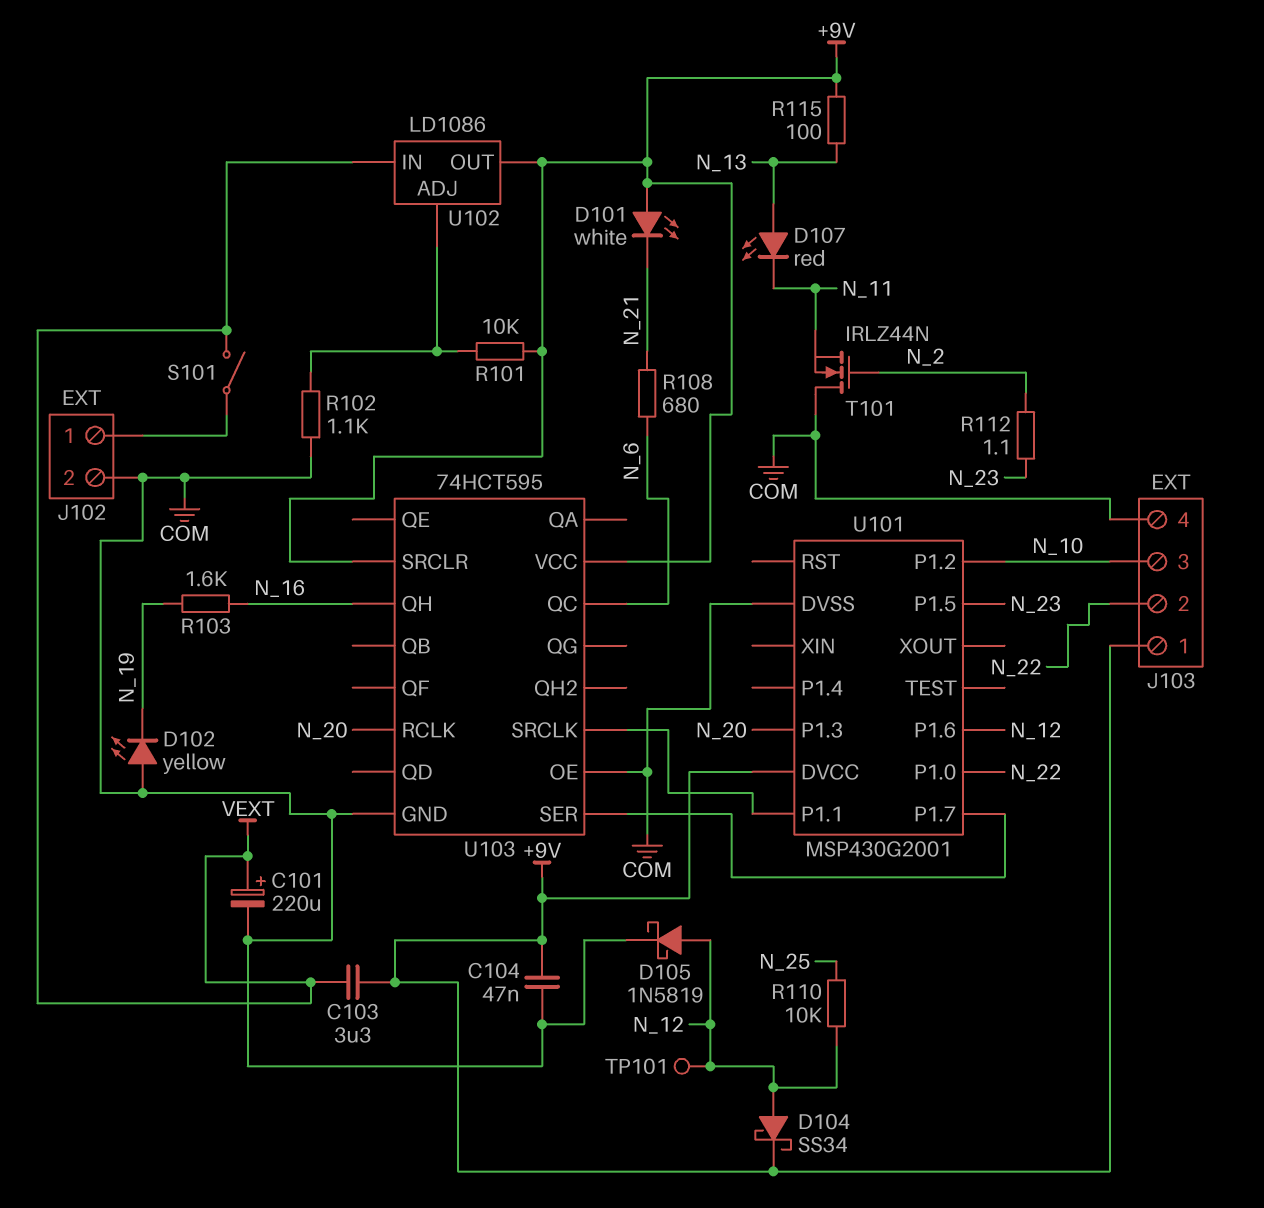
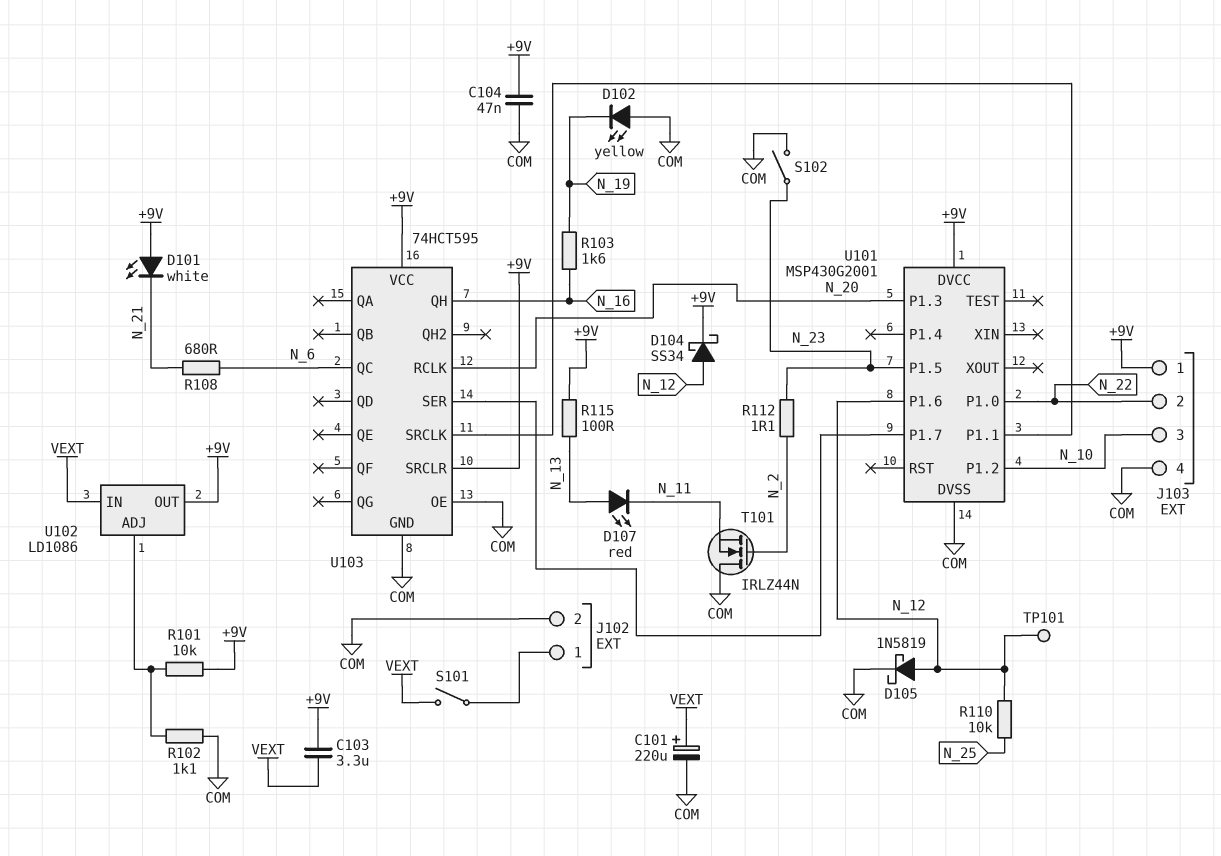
S102: none -> switch (COM, N_23)

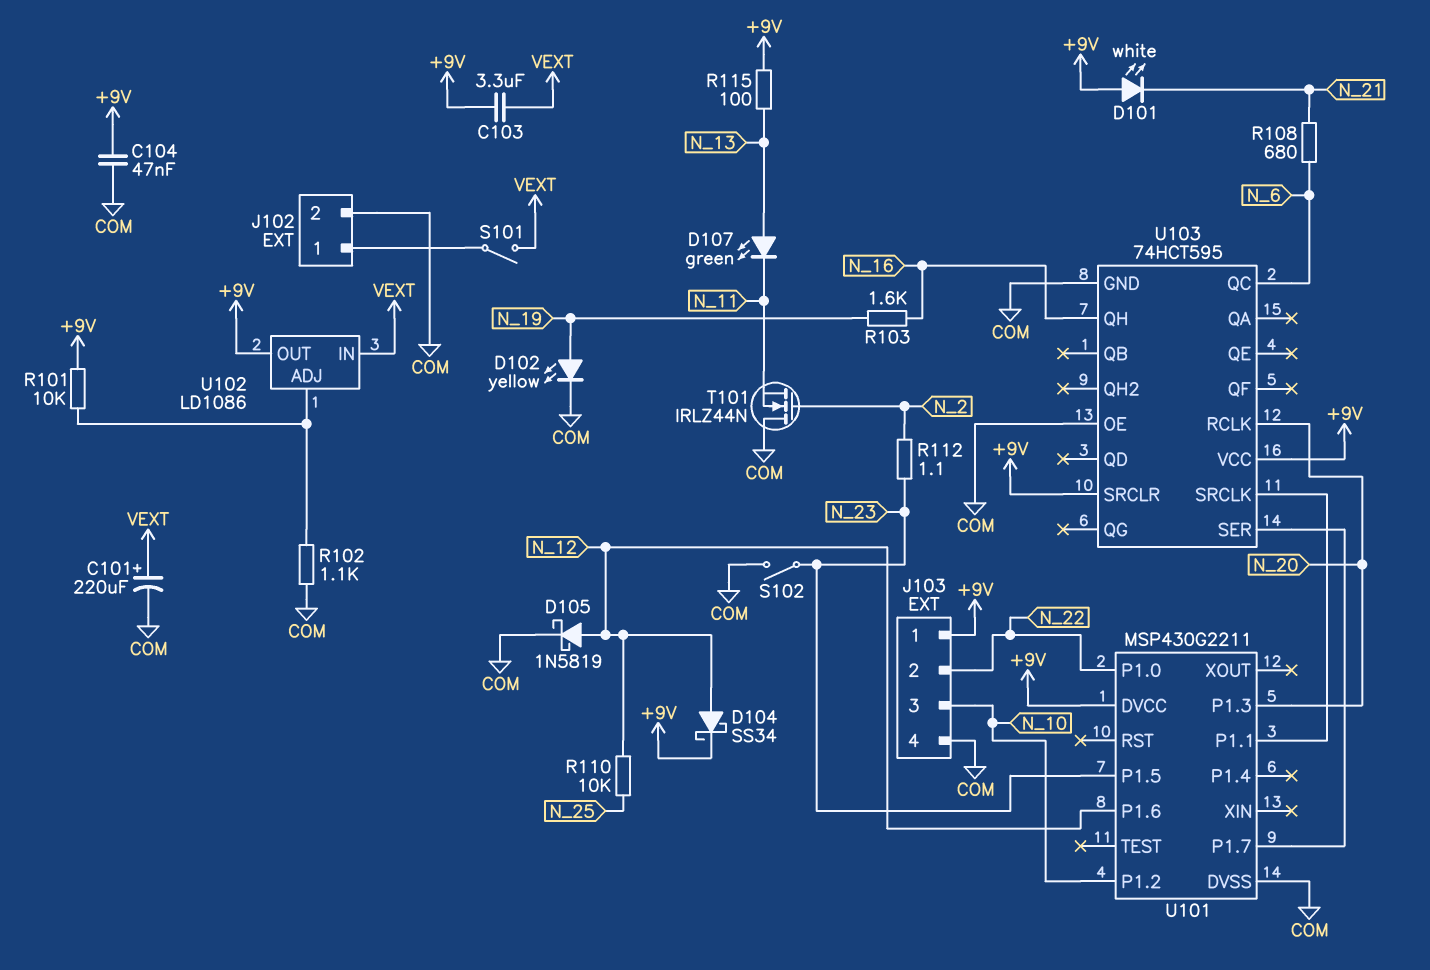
D102: LED yellow (A COM, K N_19) -> LED yellow (A N_19, K COM)
D107: LED red (A N_13, K N_11) -> LED green (A N_13, K N_11)
TP101: test point (N_12) -> none
U101: MSP430G2001 -> MSP430G2211

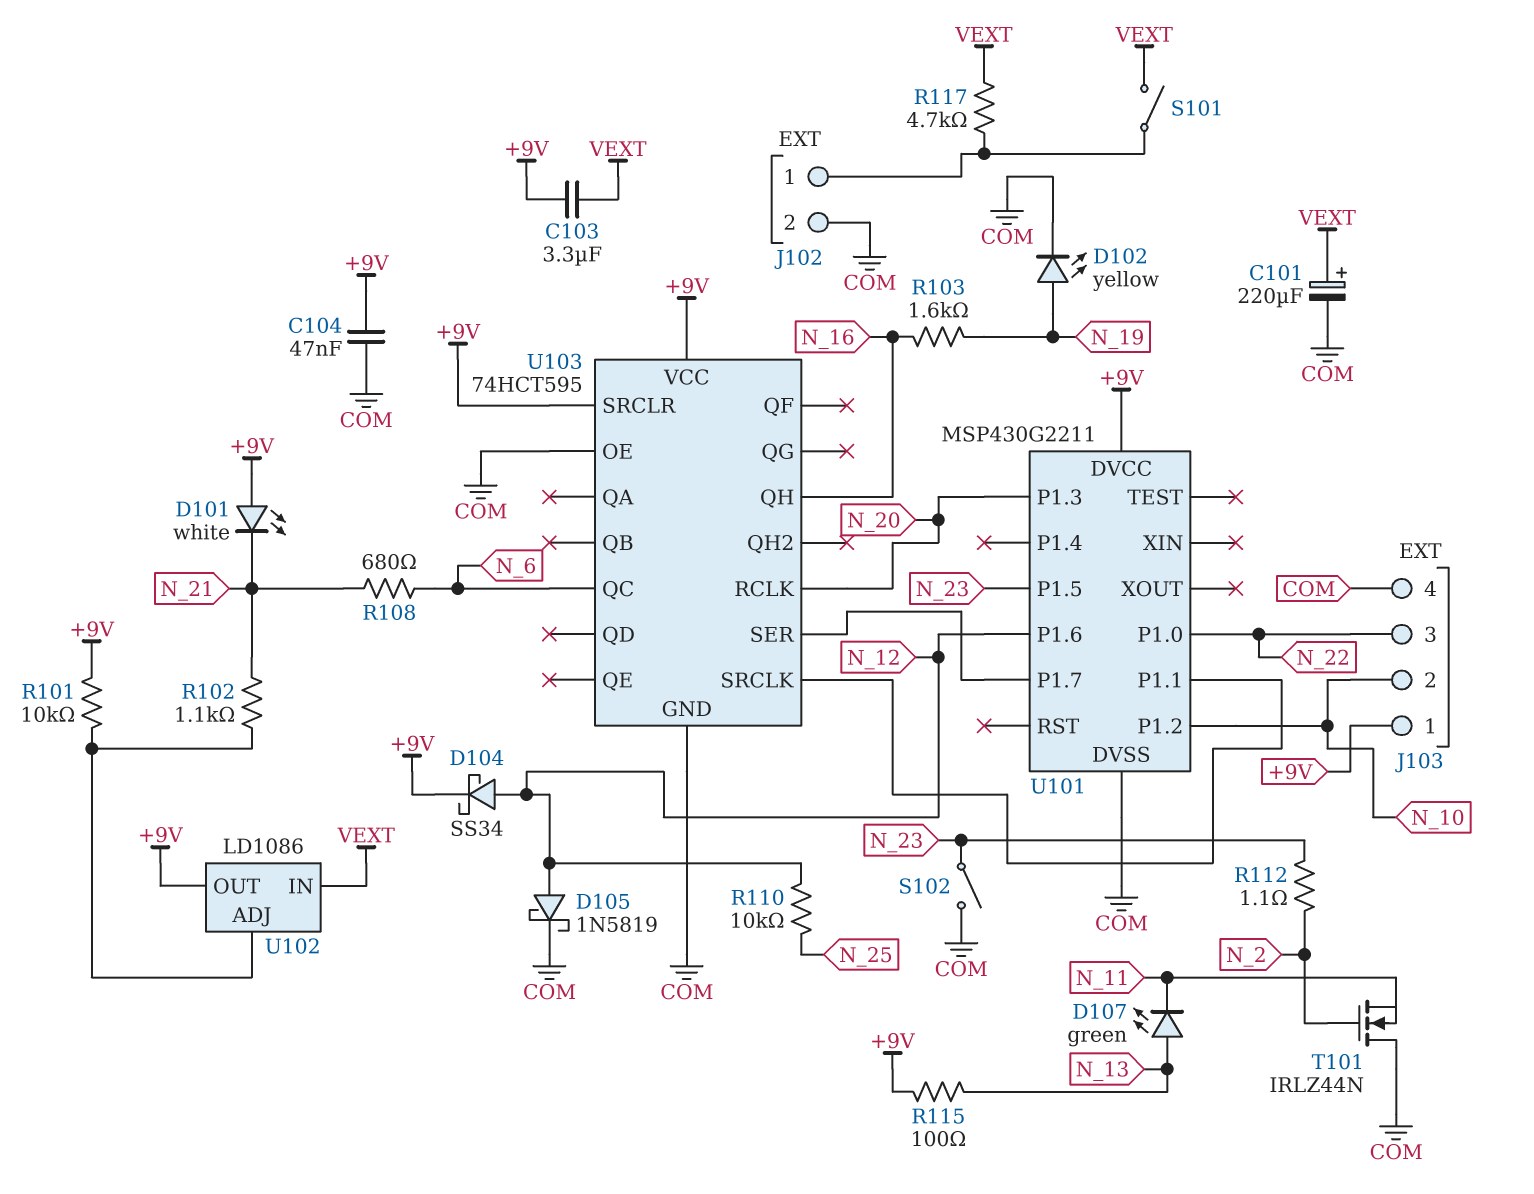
J103 pin 2: N_22 -> N_10
J103 pin 3: N_10 -> N_22
R102: 1.1k (COM, U102/ADJ) -> 1.1k (N_21, U102/ADJ)
R117: none -> 4.7k (J102/1, VEXT)

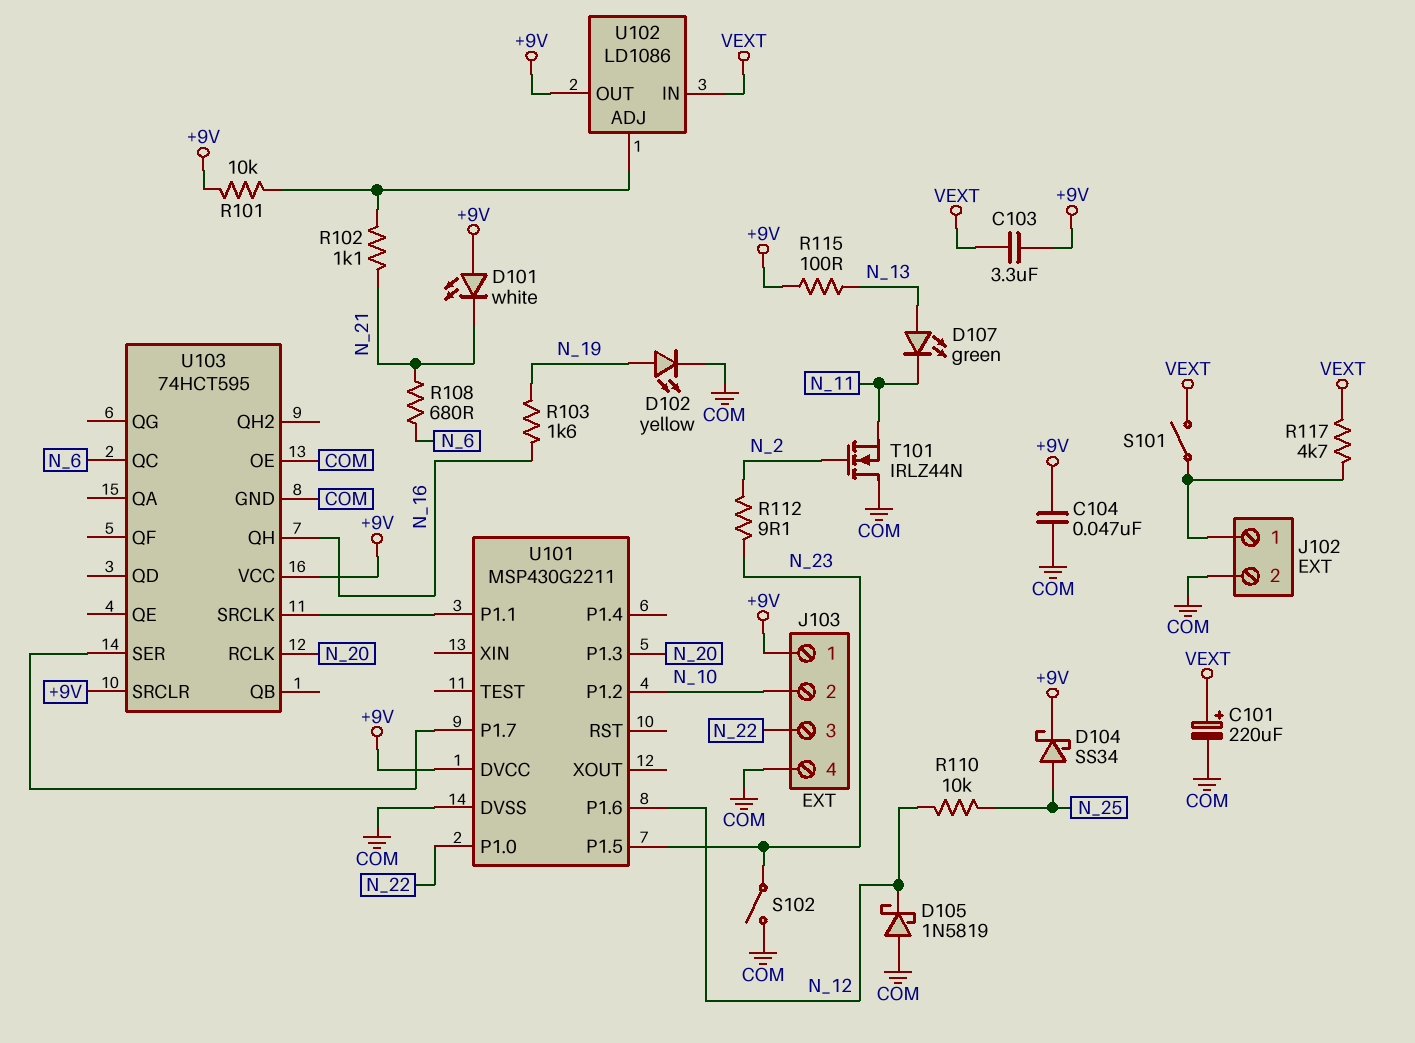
D104: schottky SS34 (A N_12, K +9V) -> schottky SS34 (A N_25, K +9V)
D105: schottky 1N5819 (A N_12, K COM) -> schottky 1N5819 (A COM, K N_12)
R112: 1.1 (N_2, N_23) -> 9.1 (N_2, N_23)

